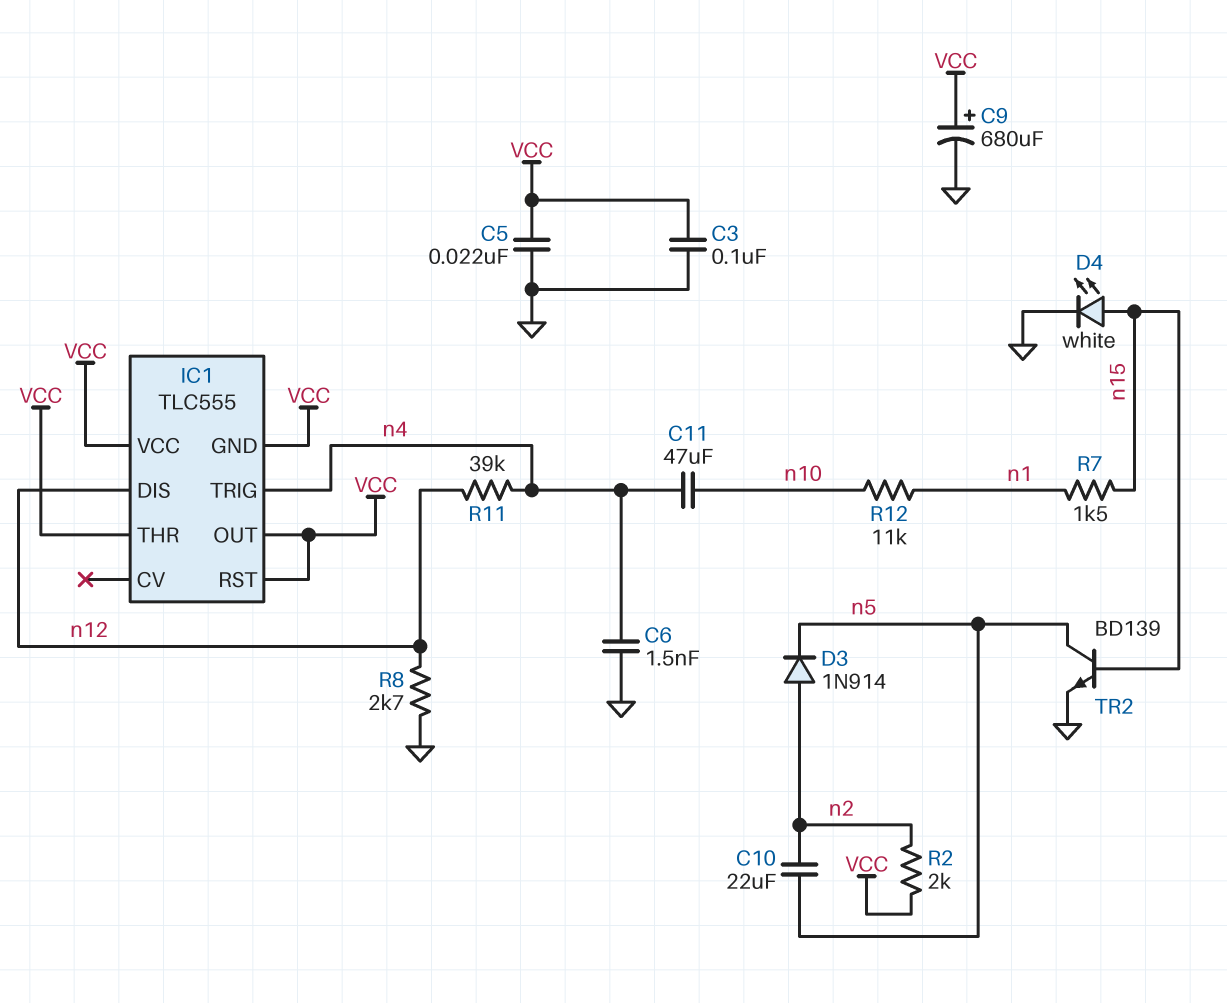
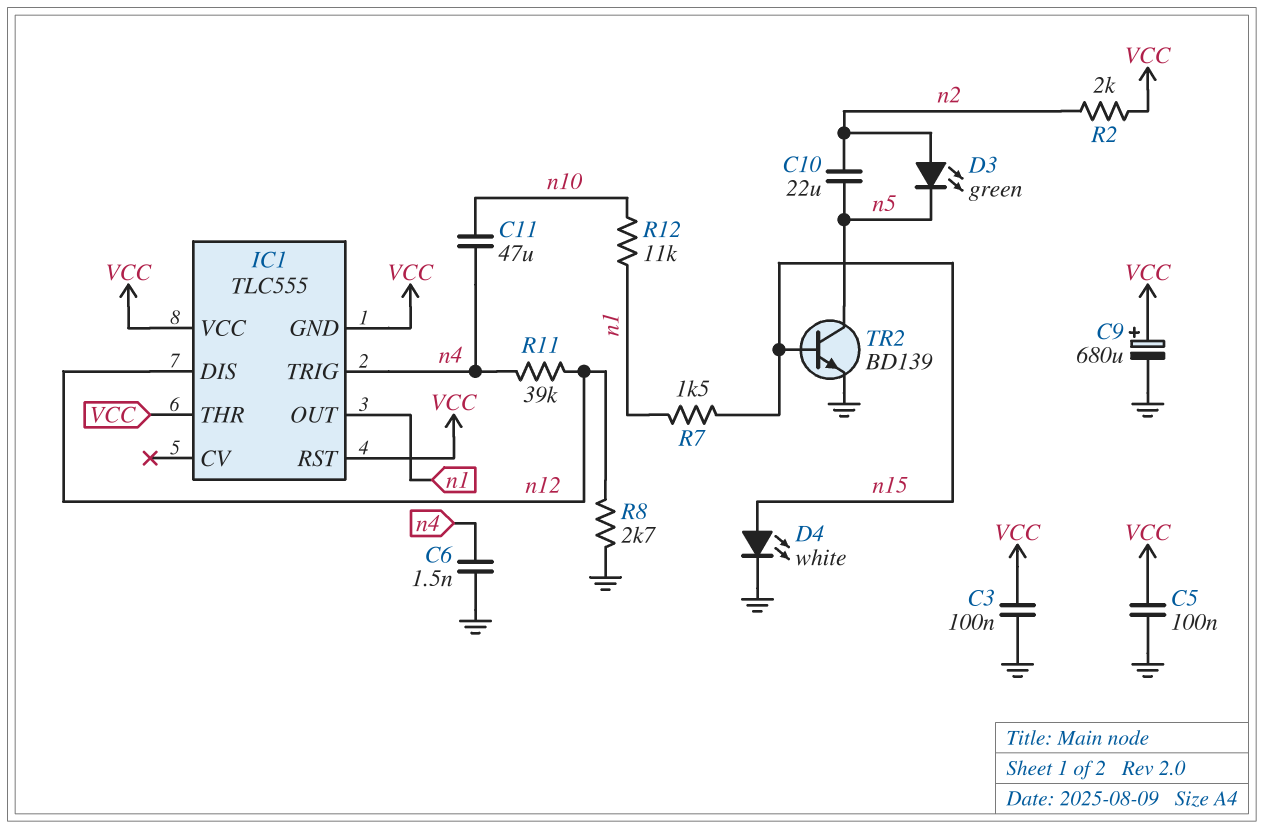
C5: 22nF (GND, VCC) -> 100nF (GND, VCC)
D3: diode 1N914 (A n2, K n5) -> LED green (A n2, K n5)
IC1 pin OUT: VCC -> n1

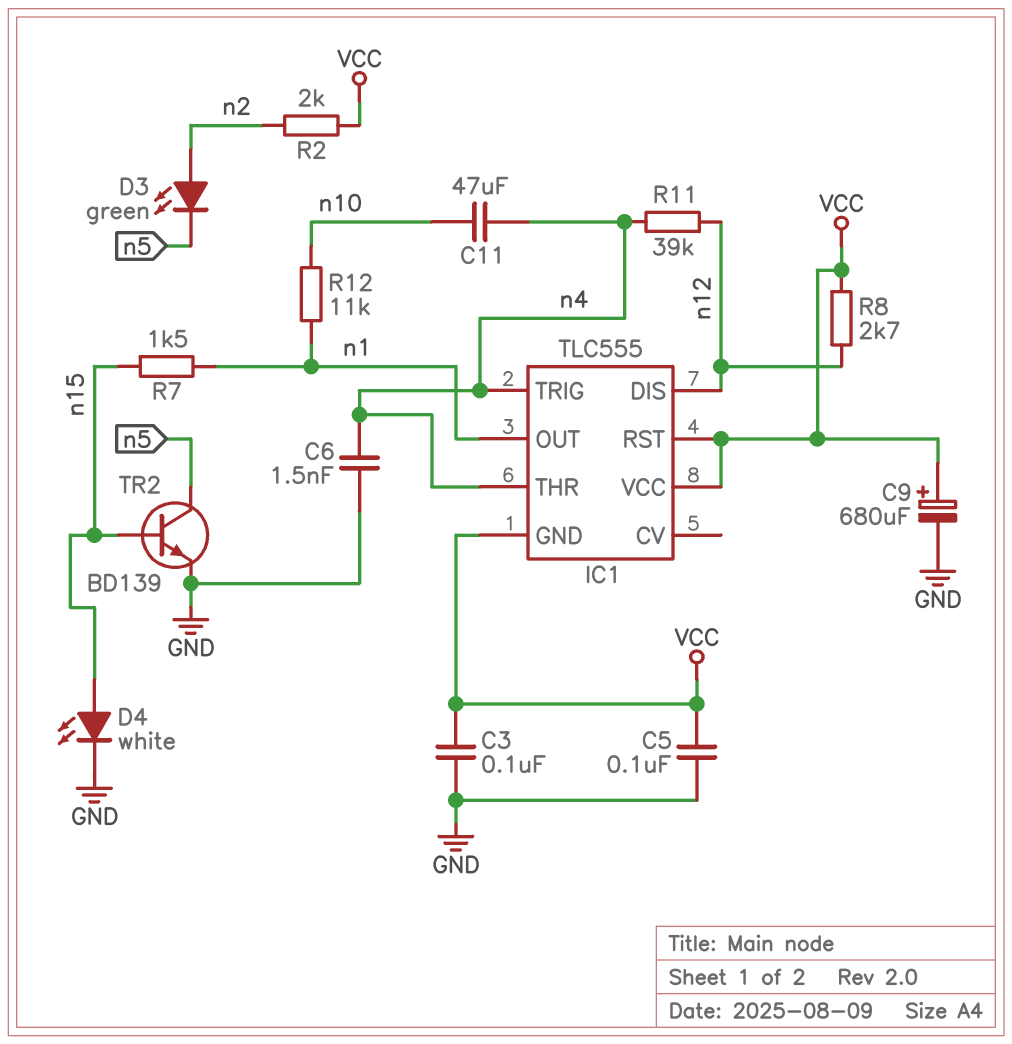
C10: 22uF (n2, n5) -> none
IC1 pin THR: VCC -> n4
R8: 2.7k (GND, n12) -> 2.7k (VCC, n12)

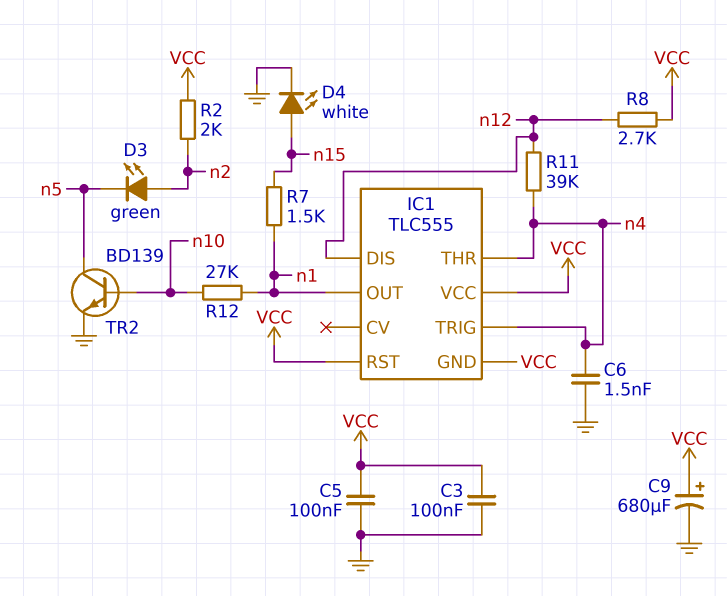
C11: 47uF (n4, n10) -> none
R12: 11k (n1, n10) -> 27k (n1, n10)
TR2: NPN BD139 (B n15, C n5, E GND) -> NPN BD139 (B n10, C n5, E GND)

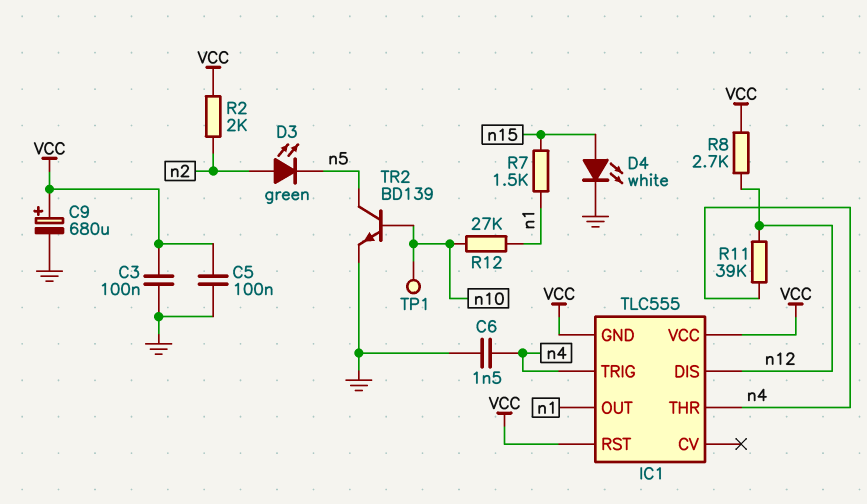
TP1: none -> test point (n10)

